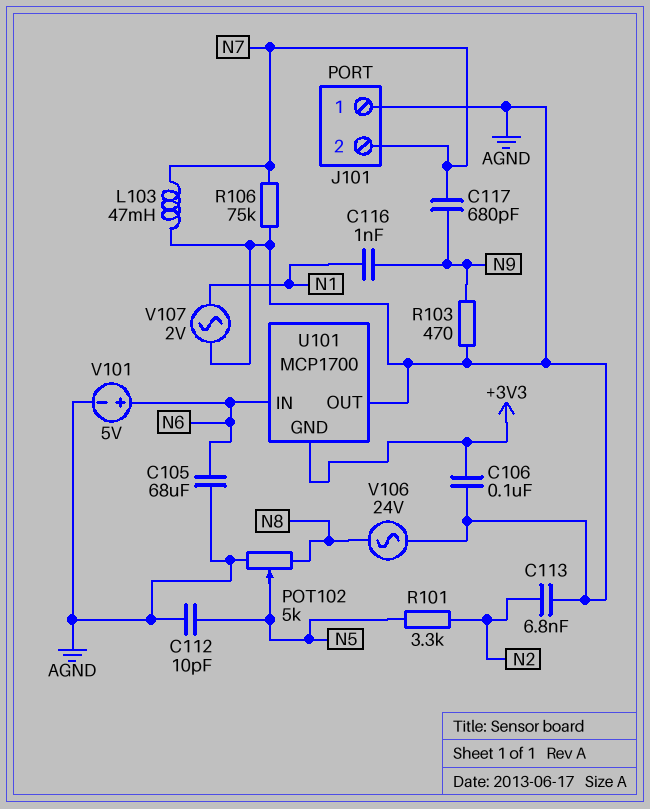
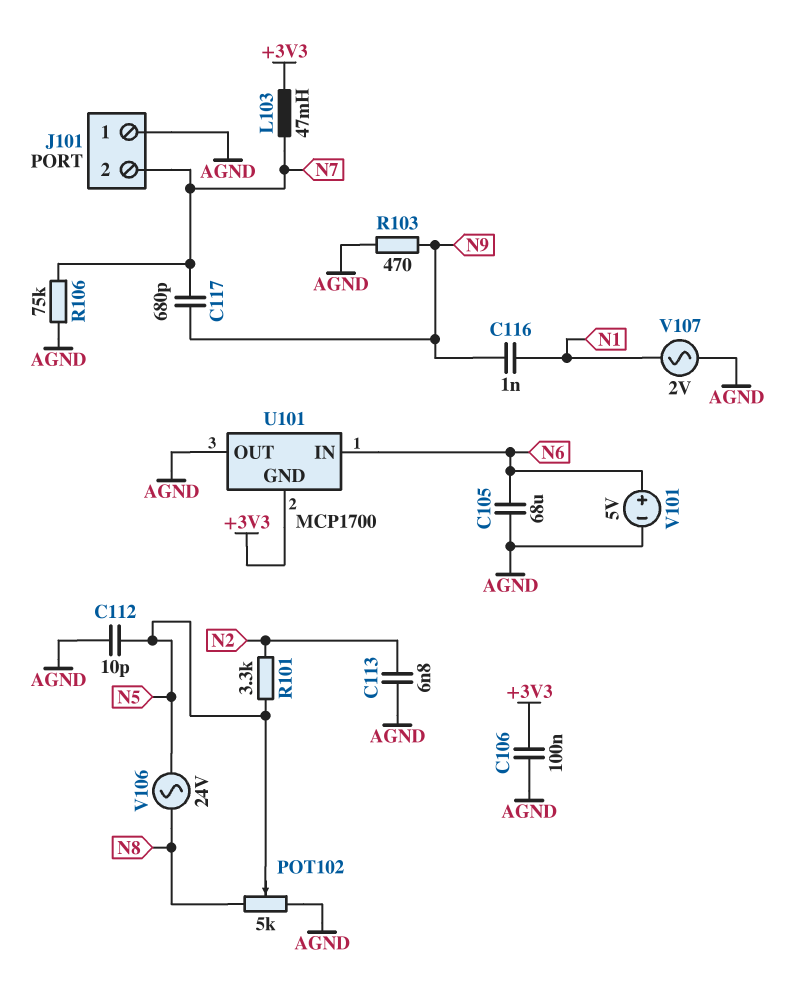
L103: 47mH (AGND, N7) -> 47mH (+3V3, N7)
V106: AC 24V (AGND, N8) -> AC 24V (N5, N8)

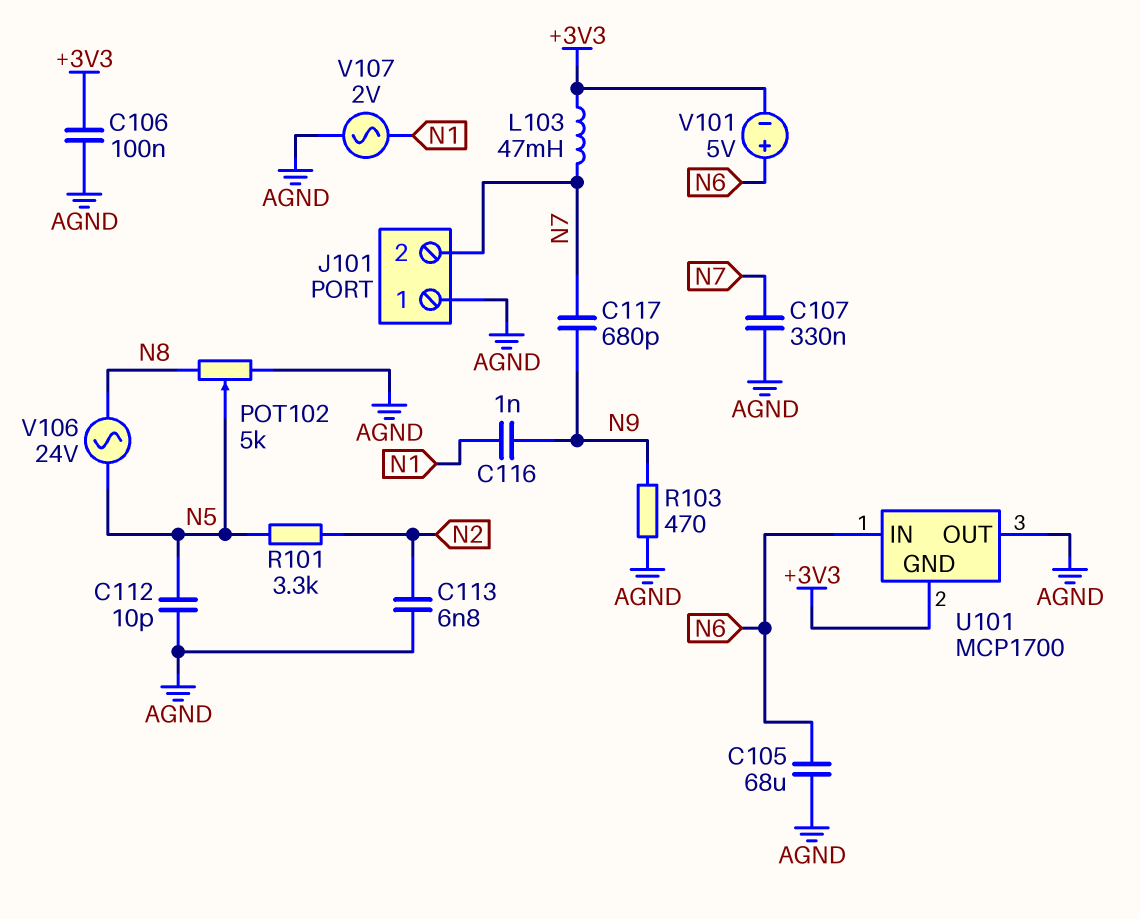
C107: none -> 330nF (AGND, N7)
R106: 75k (AGND, N7) -> none
V101: 5V (plus N6, minus AGND) -> 5V (plus N6, minus +3V3)

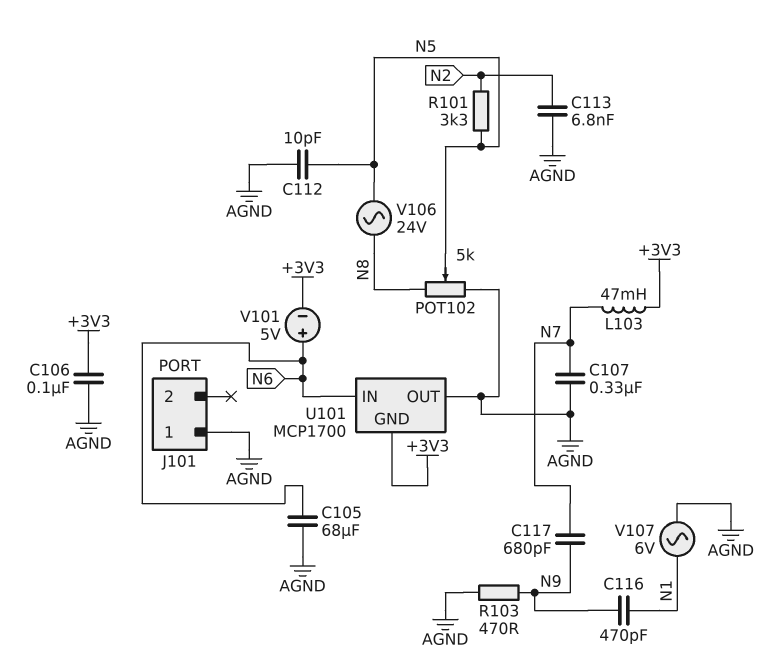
C116: 1nF (N1, N9) -> 470pF (N1, N9)
J101 pin 2: N7 -> none
V107: AC 2V (AGND, N1) -> AC 6V (AGND, N1)

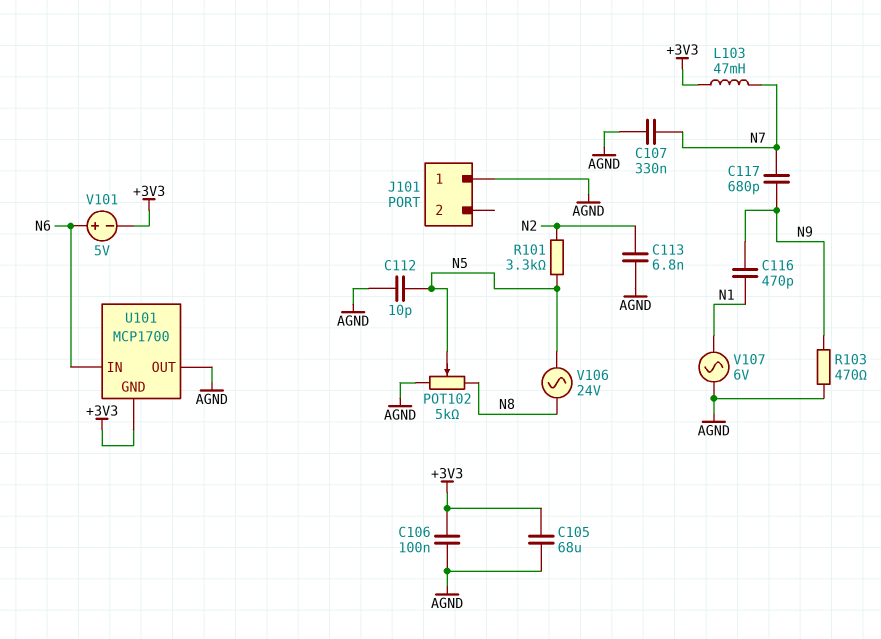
C105: 68uF (AGND, N6) -> 68uF (+3V3, AGND)

